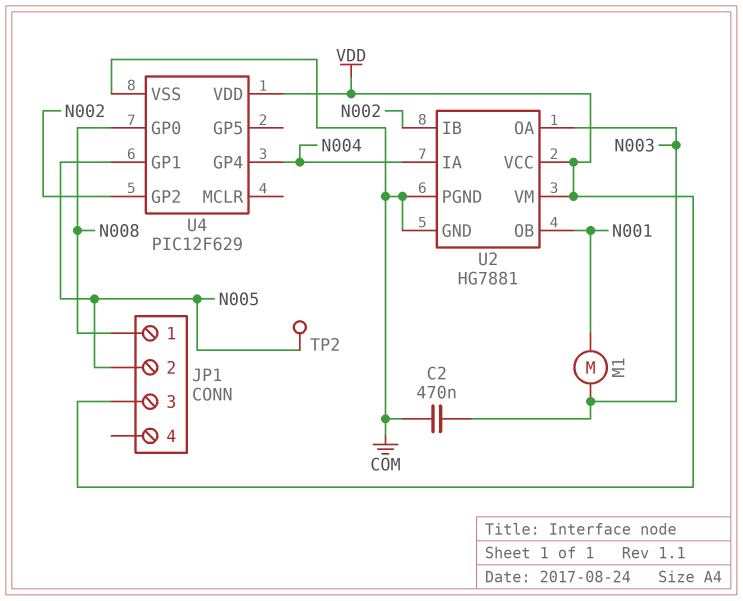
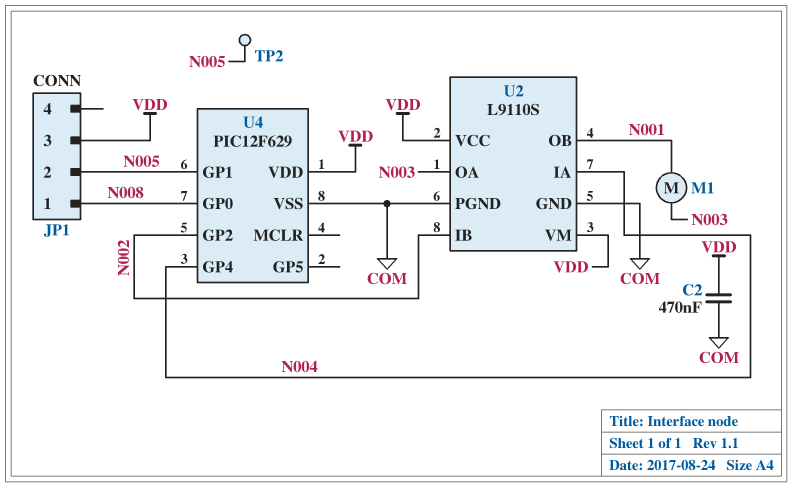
C2: 470nF (COM, N003) -> 470nF (COM, VDD)
U2: HG7881 -> L9110S

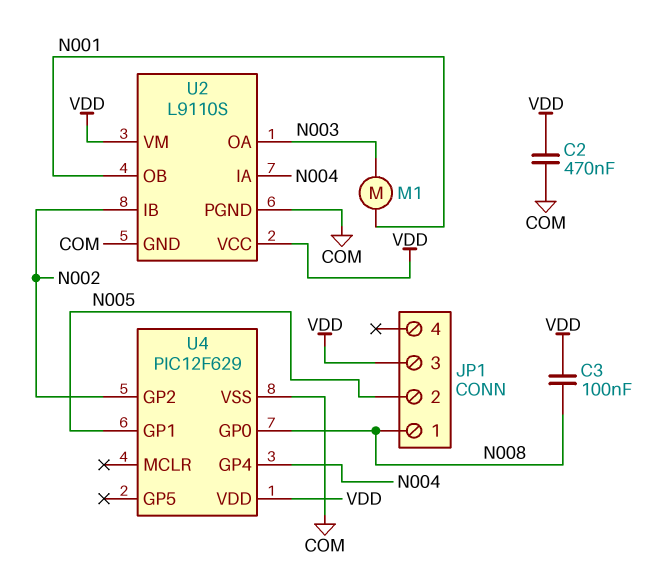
C3: none -> 100nF (N008, VDD)
TP2: test point (N005) -> none

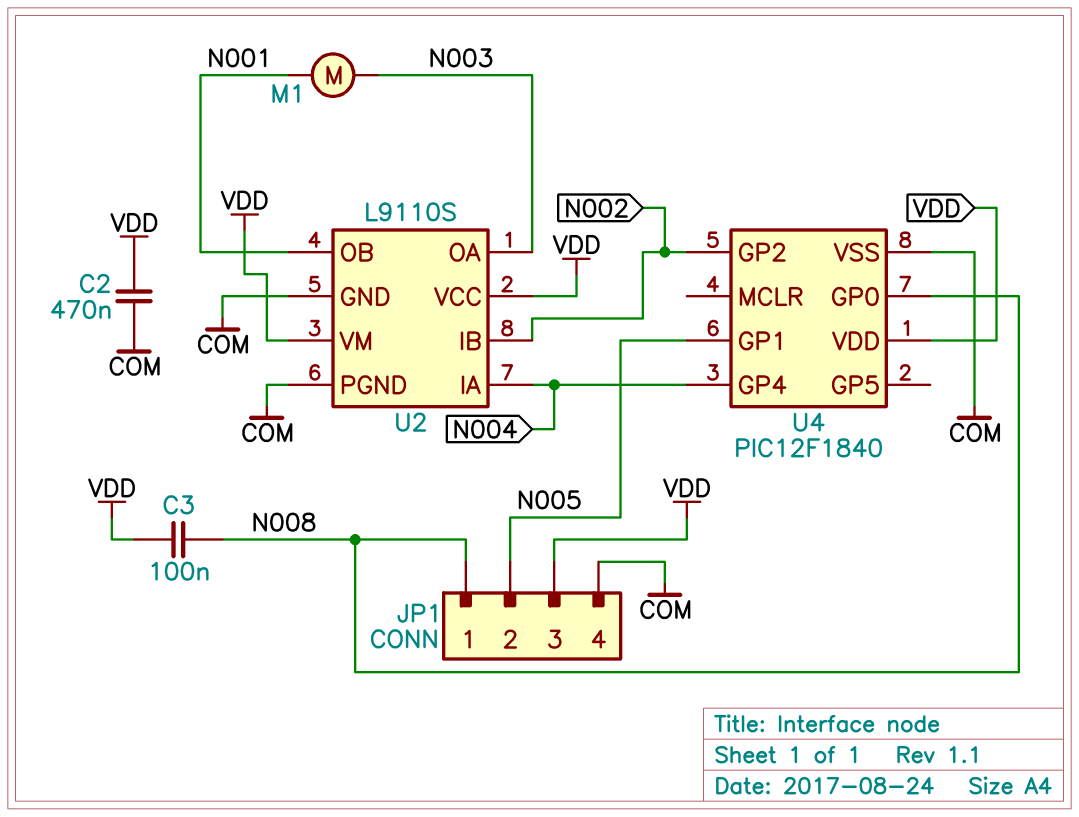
JP1 pin 4: none -> COM
U4: PIC12F629 -> PIC12F1840

